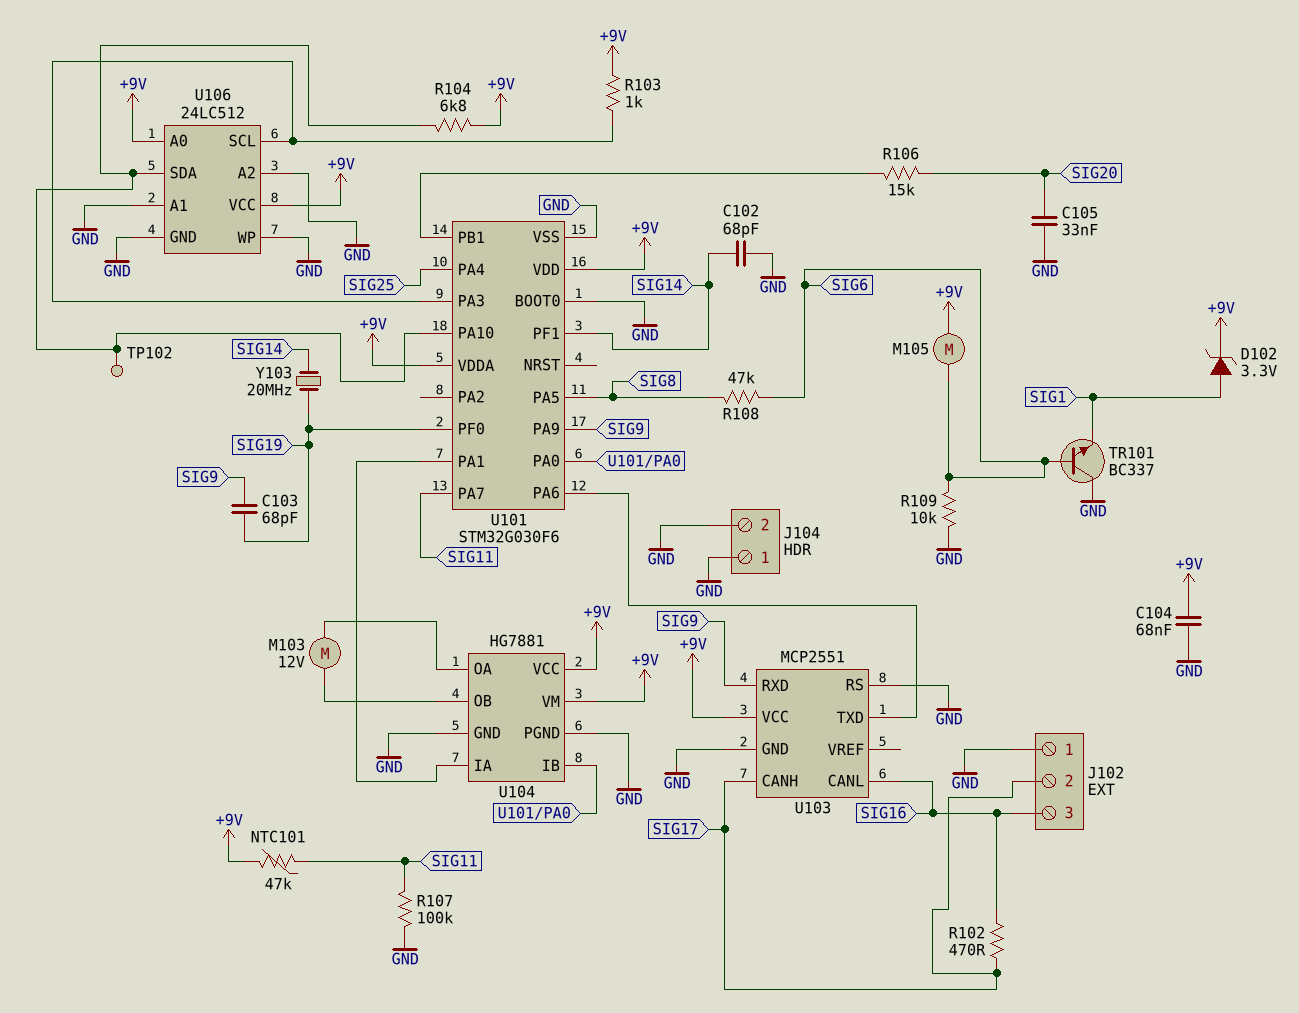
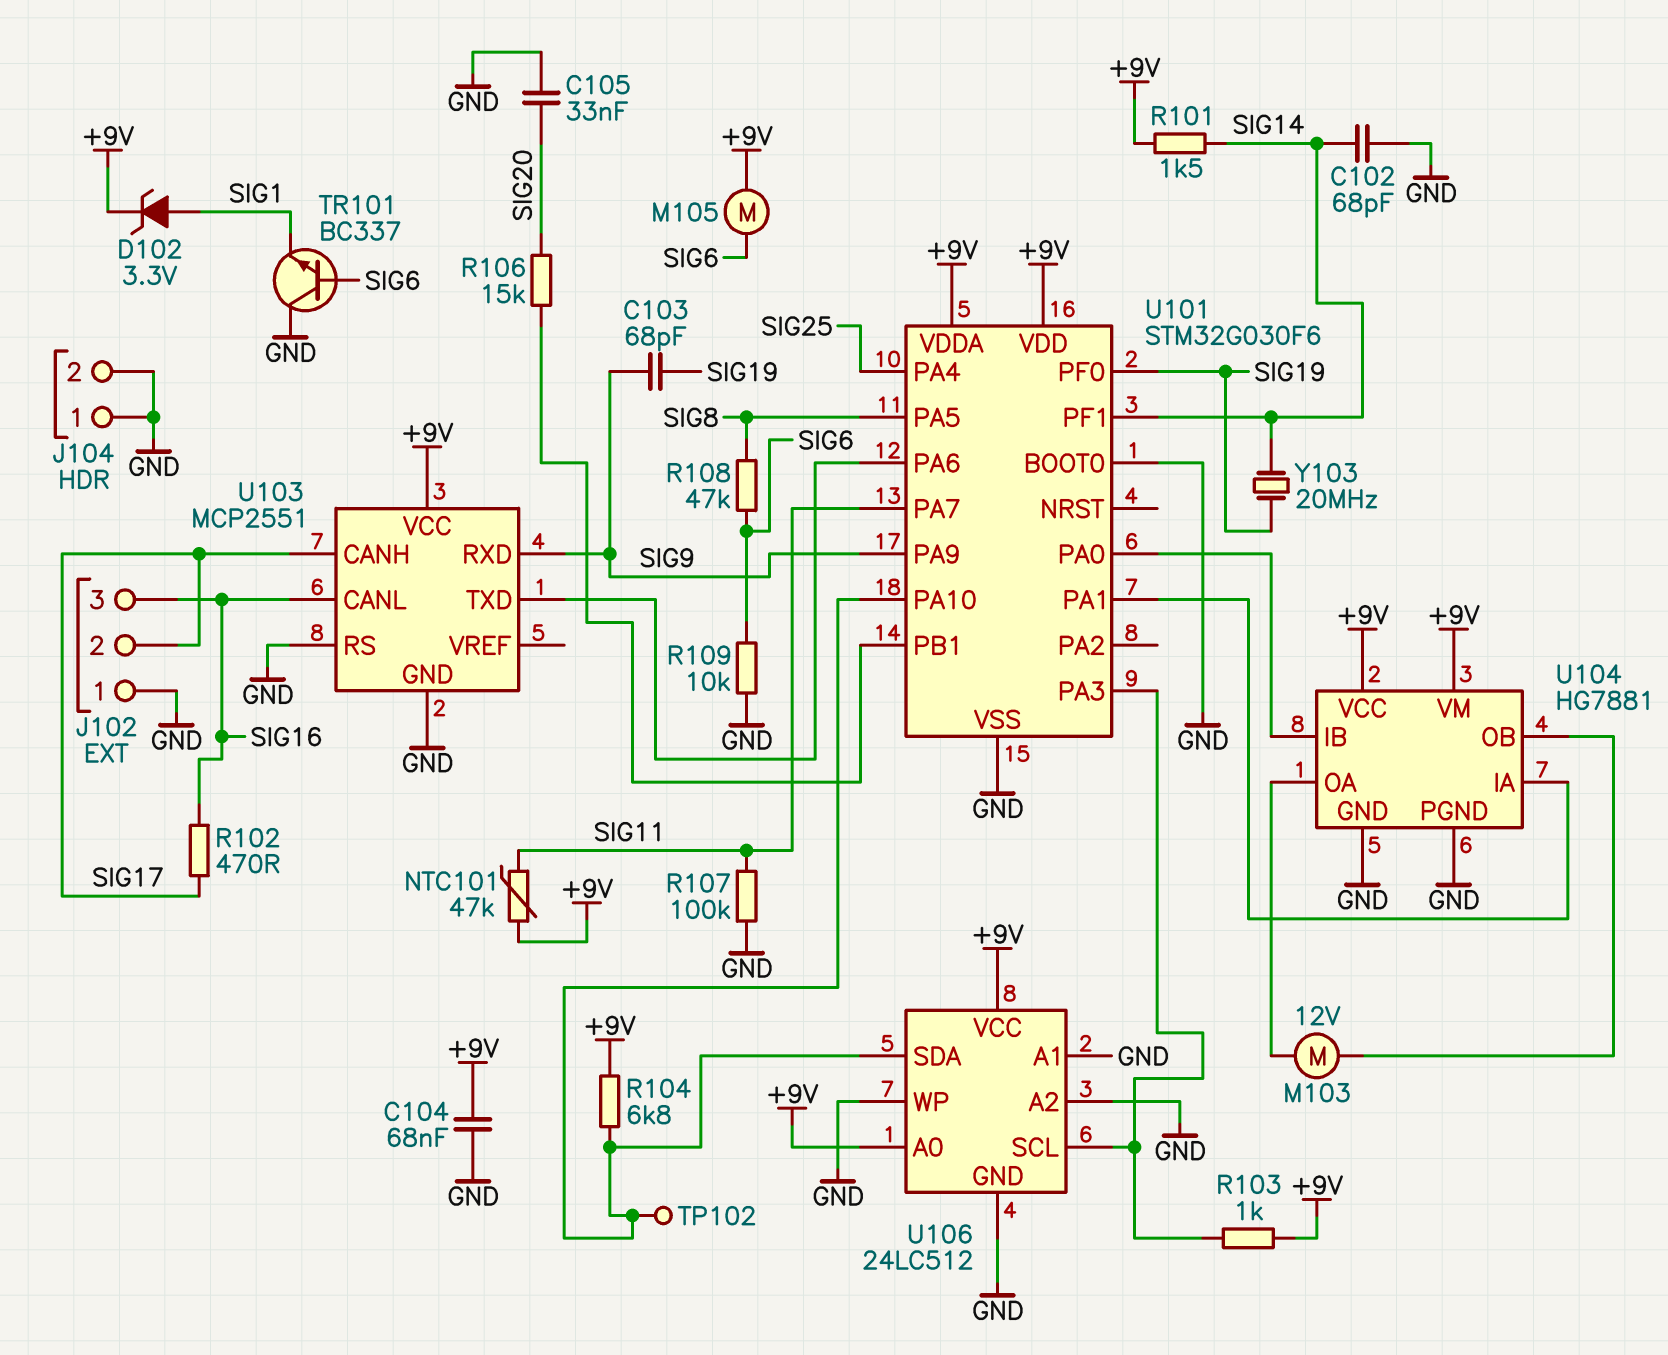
R101: none -> 1.5k (+9V, SIG14)

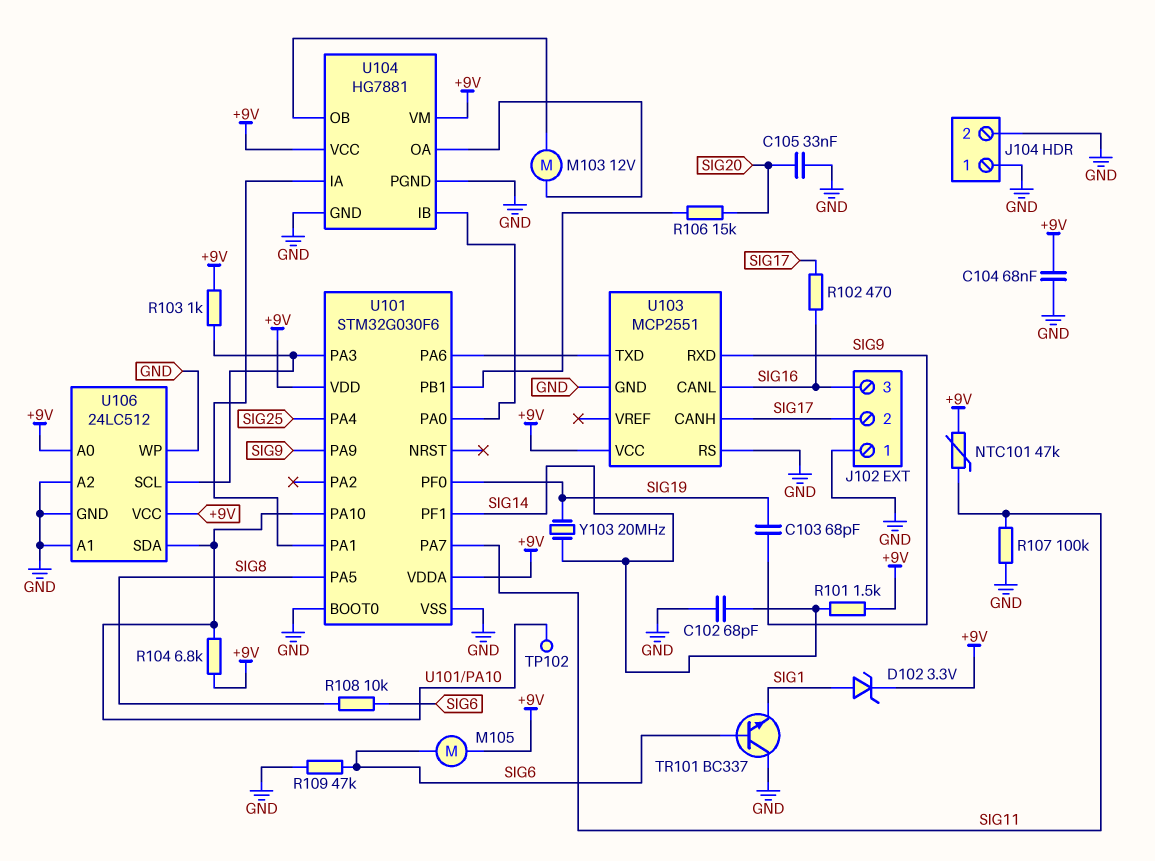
R108: 47k (SIG6, SIG8) -> 10k (SIG6, SIG8)
R109: 10k (GND, SIG6) -> 47k (GND, SIG6)

